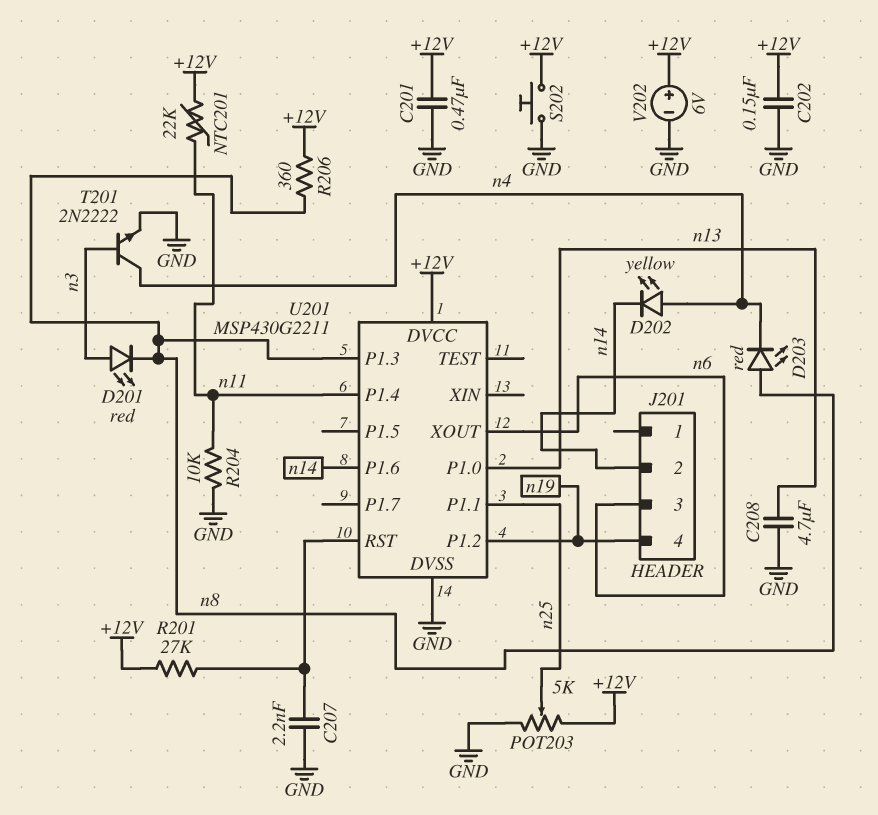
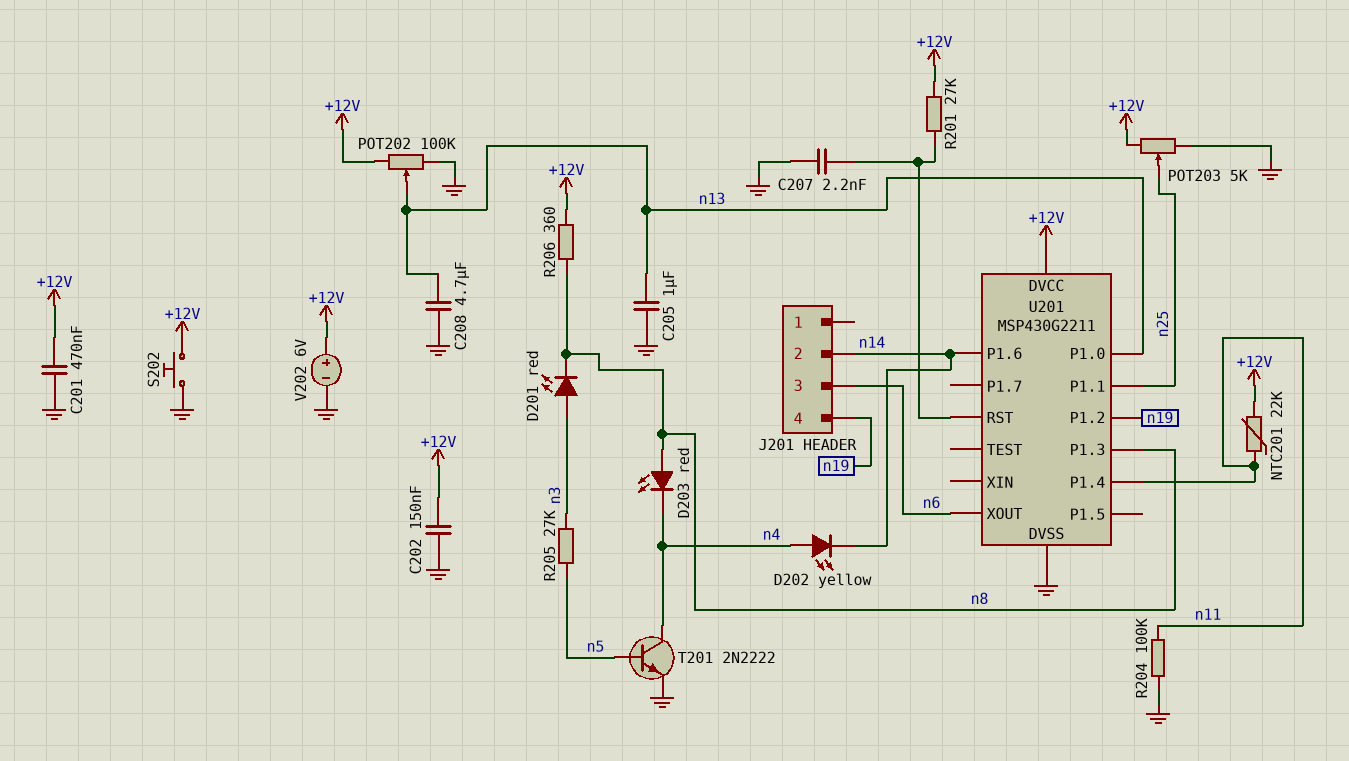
C205: none -> 1uF (GND, n13)
POT202: none -> 100k (+12V, GND, wiper n13)
R204: 10k (GND, n11) -> 100k (GND, n11)
R205: none -> 27k (n3, n5)
T201: NPN 2N2222 (B n3, C n4, E GND) -> NPN 2N2222 (B n5, C n4, E GND)

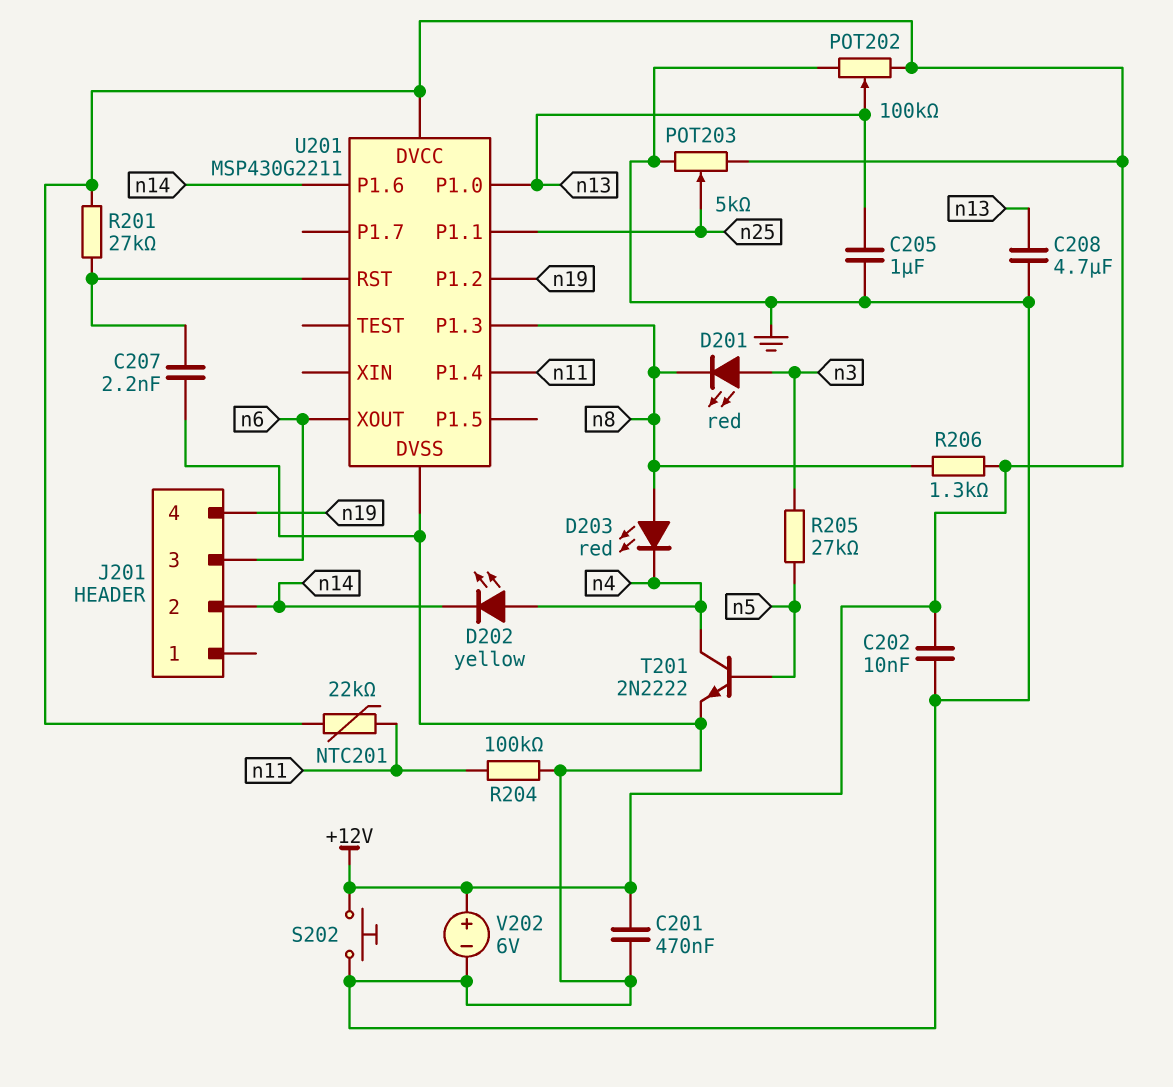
C202: 150nF (+12V, GND) -> 10nF (+12V, GND)
R206: 360 (+12V, n8) -> 1.3k (+12V, n8)

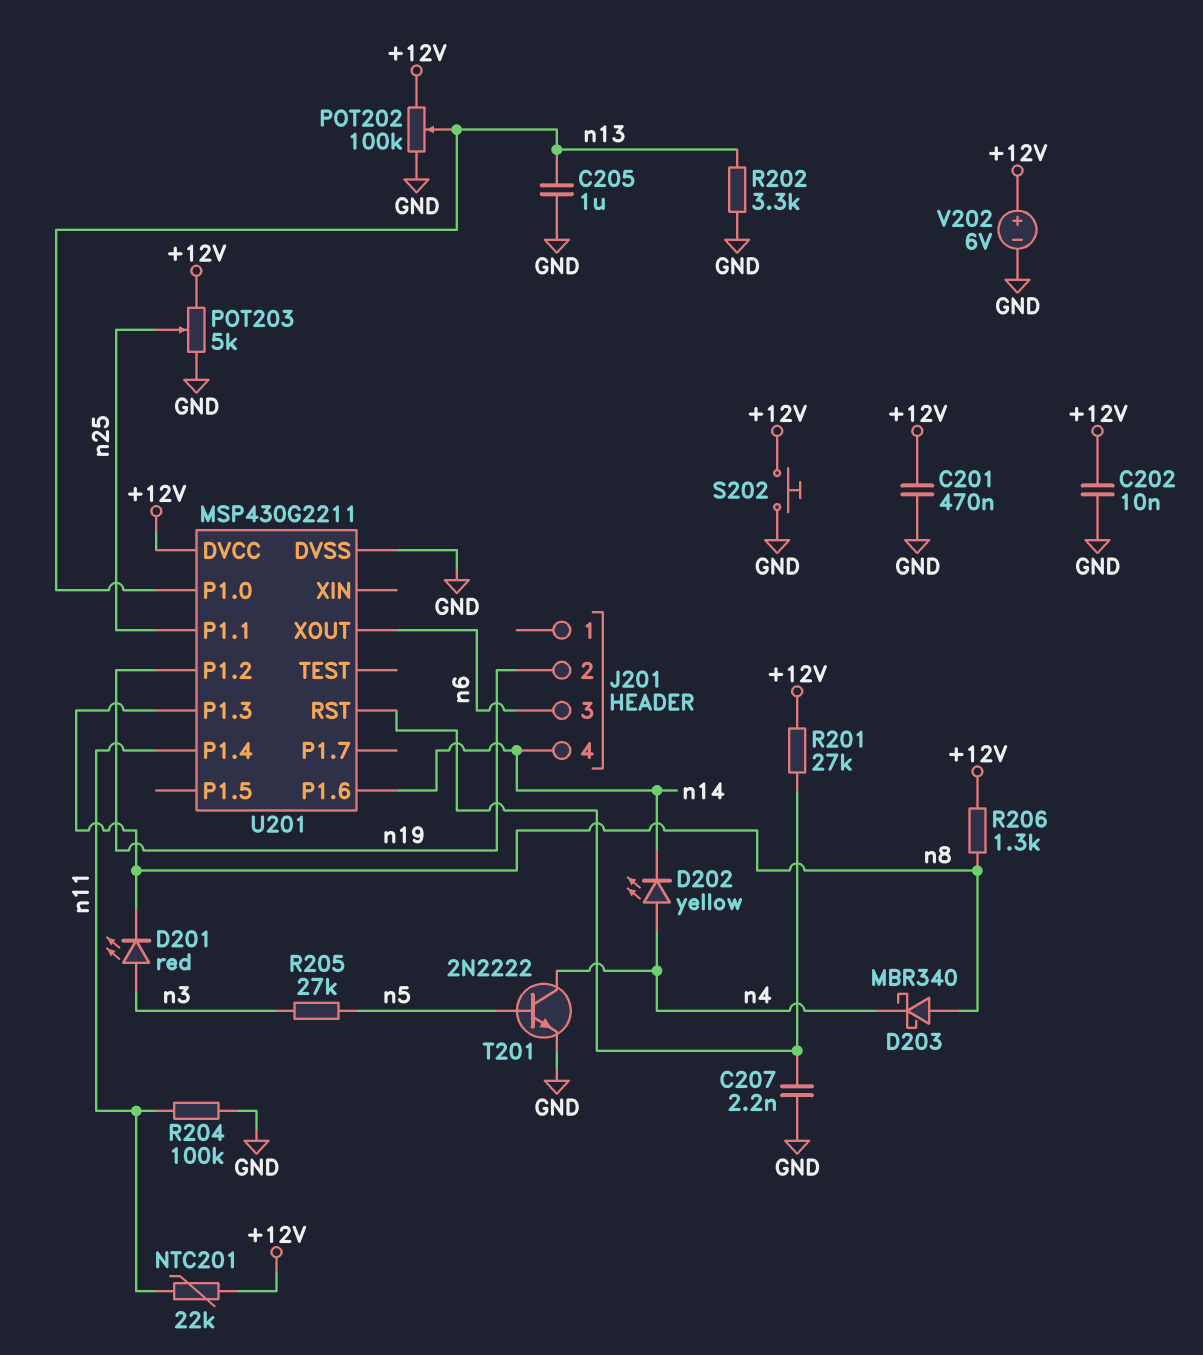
C208: 4.7uF (GND, n13) -> none
D203: LED red (A n8, K n4) -> schottky MBR340 (A n8, K n4)
J201 pin 2: n14 -> n19
J201 pin 4: n19 -> n14
R202: none -> 3.3k (GND, n13)

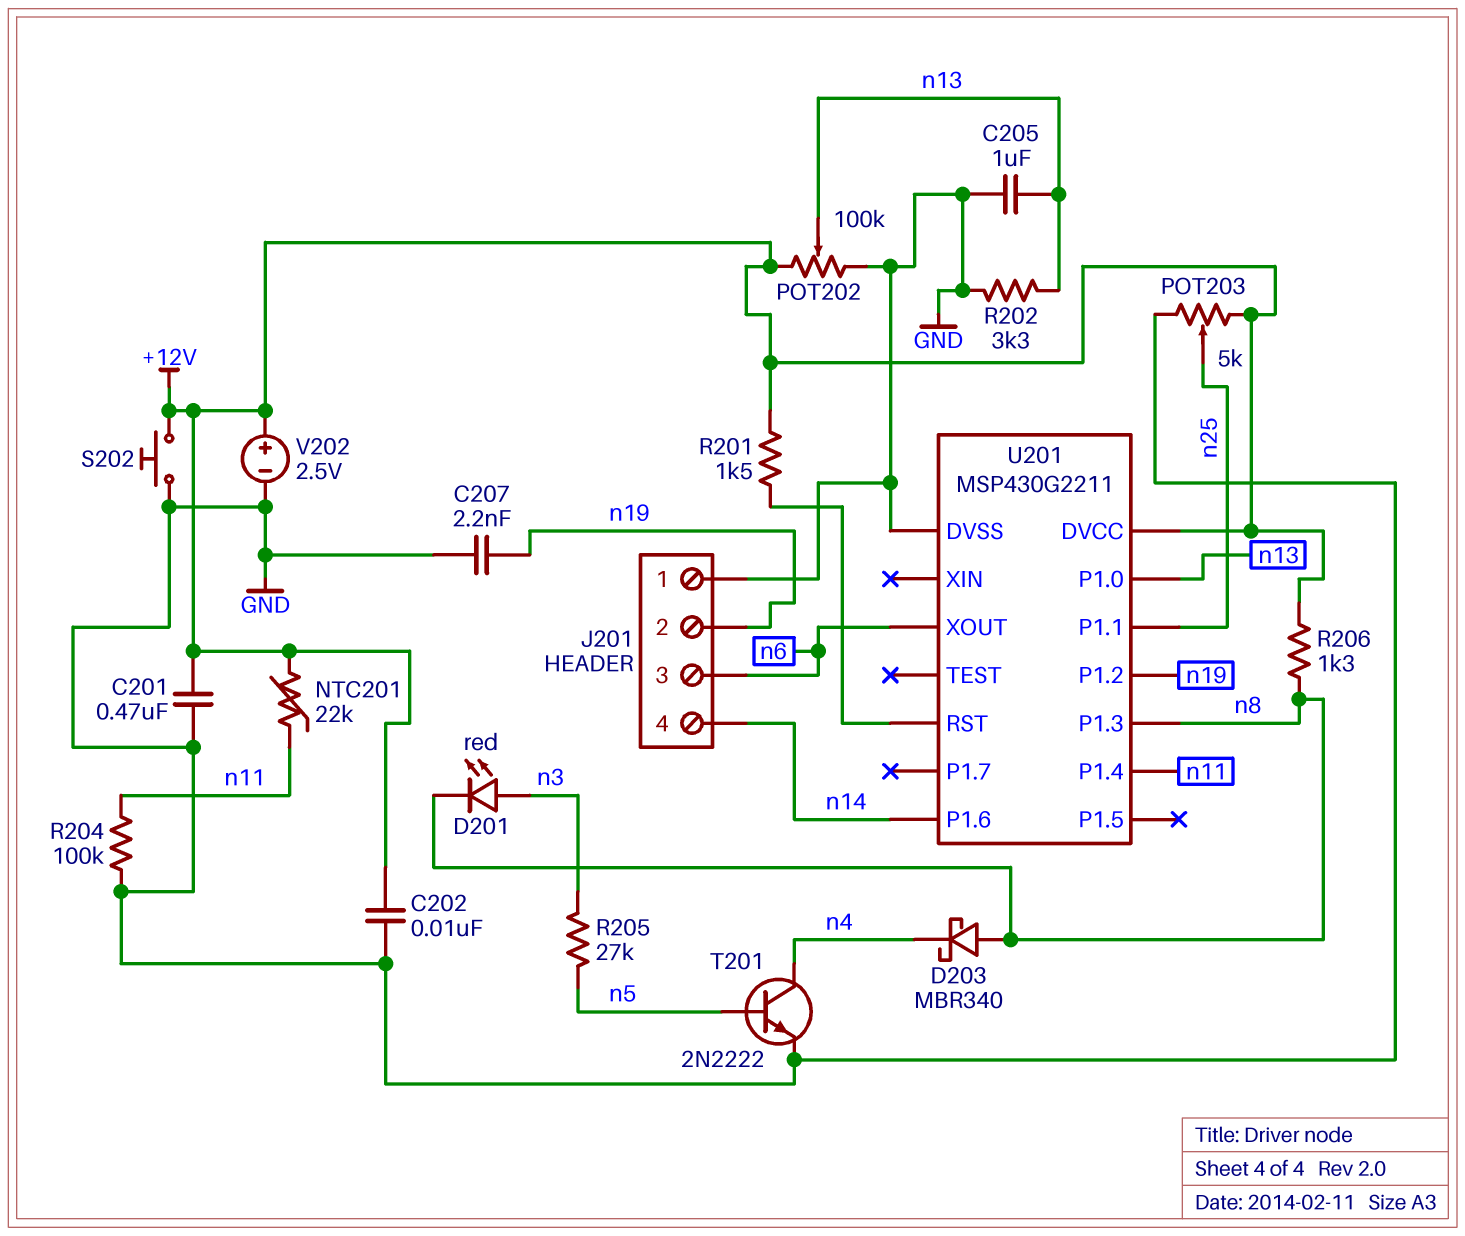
C207: 2.2nF (GND, U201/RST) -> 2.2nF (GND, n19)
D202: LED yellow (A n4, K n14) -> none
J201 pin 1: none -> GND
R201: 27k (+12V, U201/RST) -> 1.5k (+12V, U201/RST)
V202: 6V (plus +12V, minus GND) -> 2.5V (plus +12V, minus GND)

